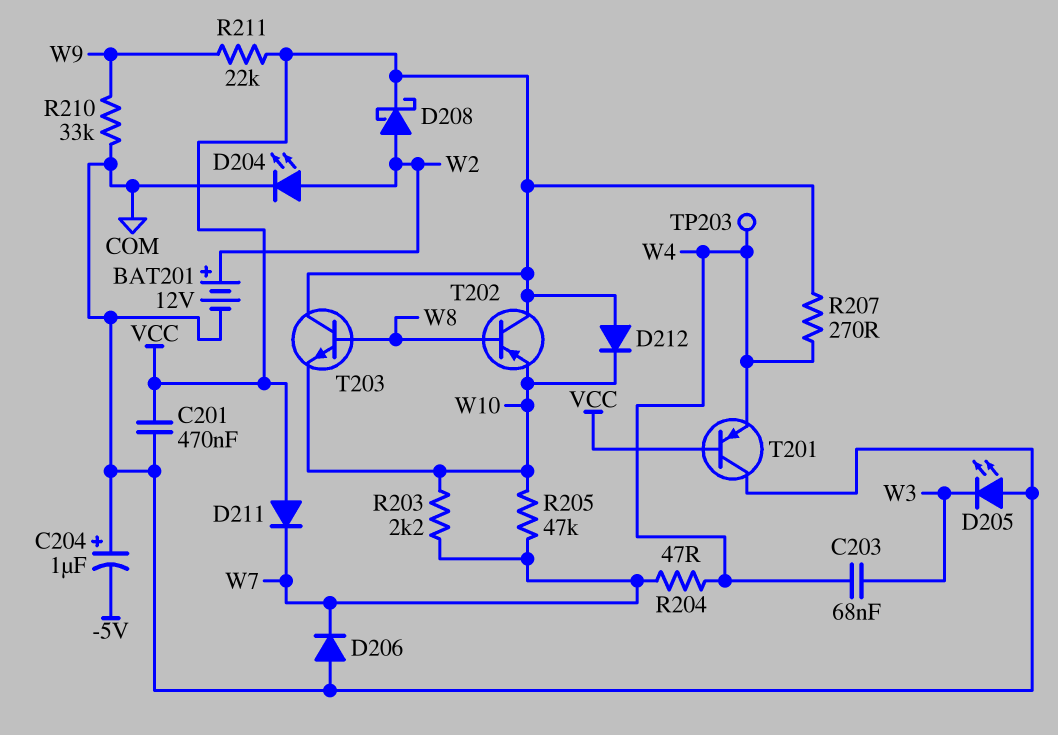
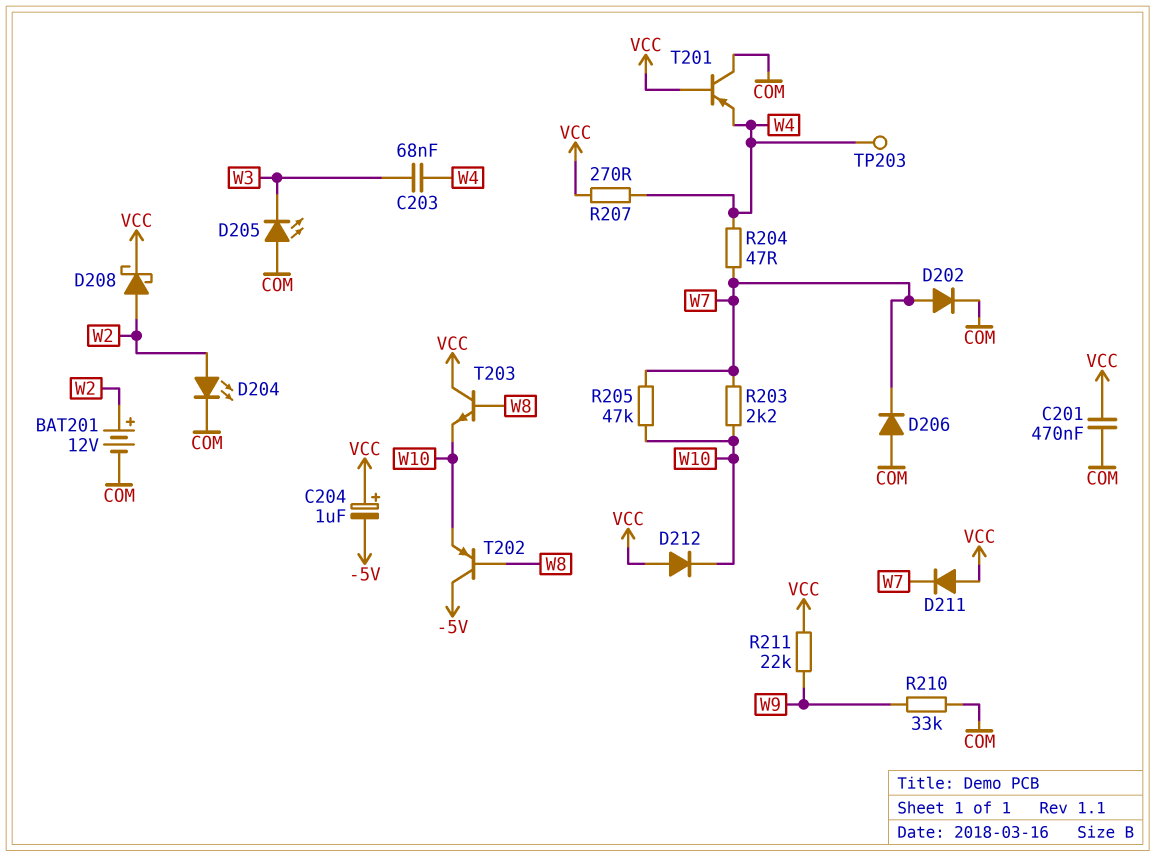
C204: 1uF (plus COM, minus -5V) -> 1uF (plus VCC, minus -5V)
D202: none -> diode (A W7, K COM)
T202: PNP (B W8, C VCC, E W10) -> PNP (B W8, C -5V, E W10)

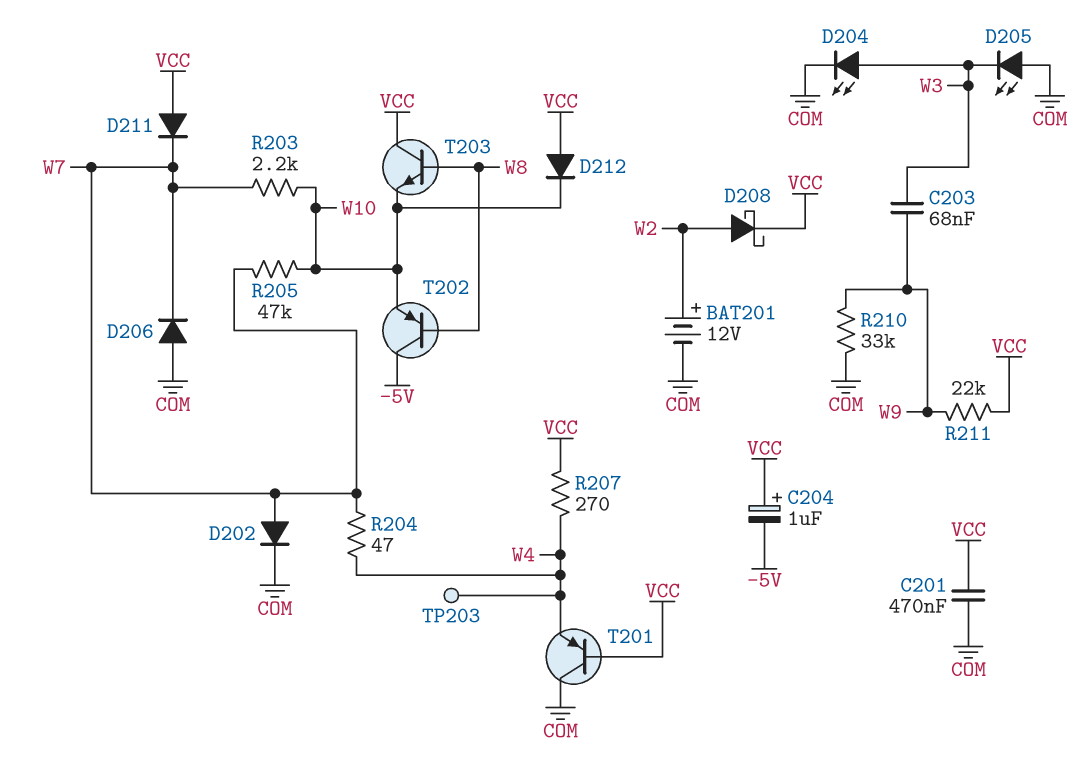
C203: 68nF (W3, W4) -> 68nF (W3, W9)
D204: LED (A W2, K COM) -> LED (A W3, K COM)

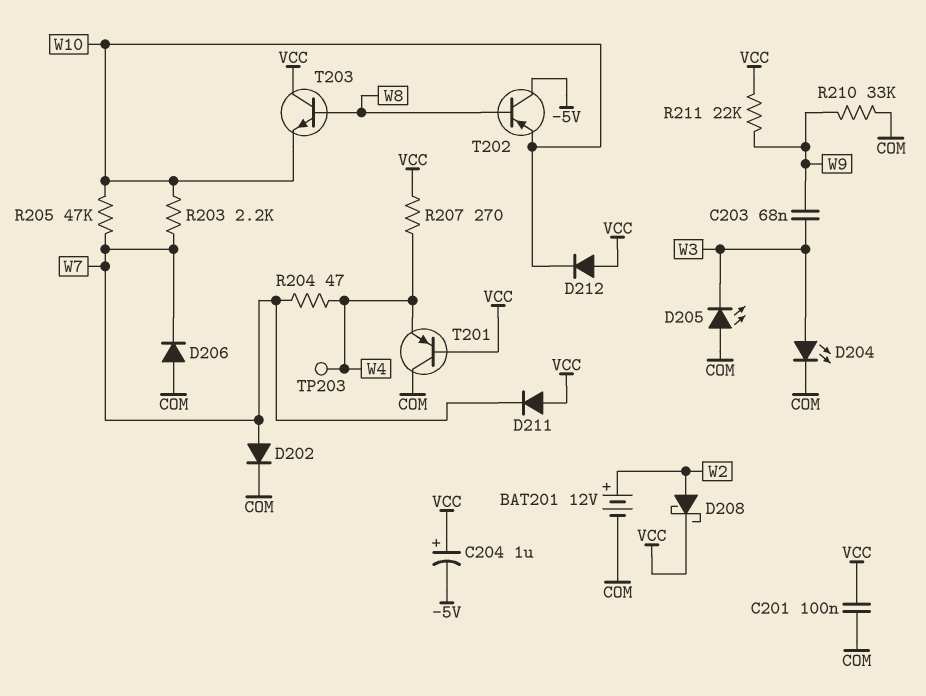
C201: 470nF (COM, VCC) -> 100nF (COM, VCC)

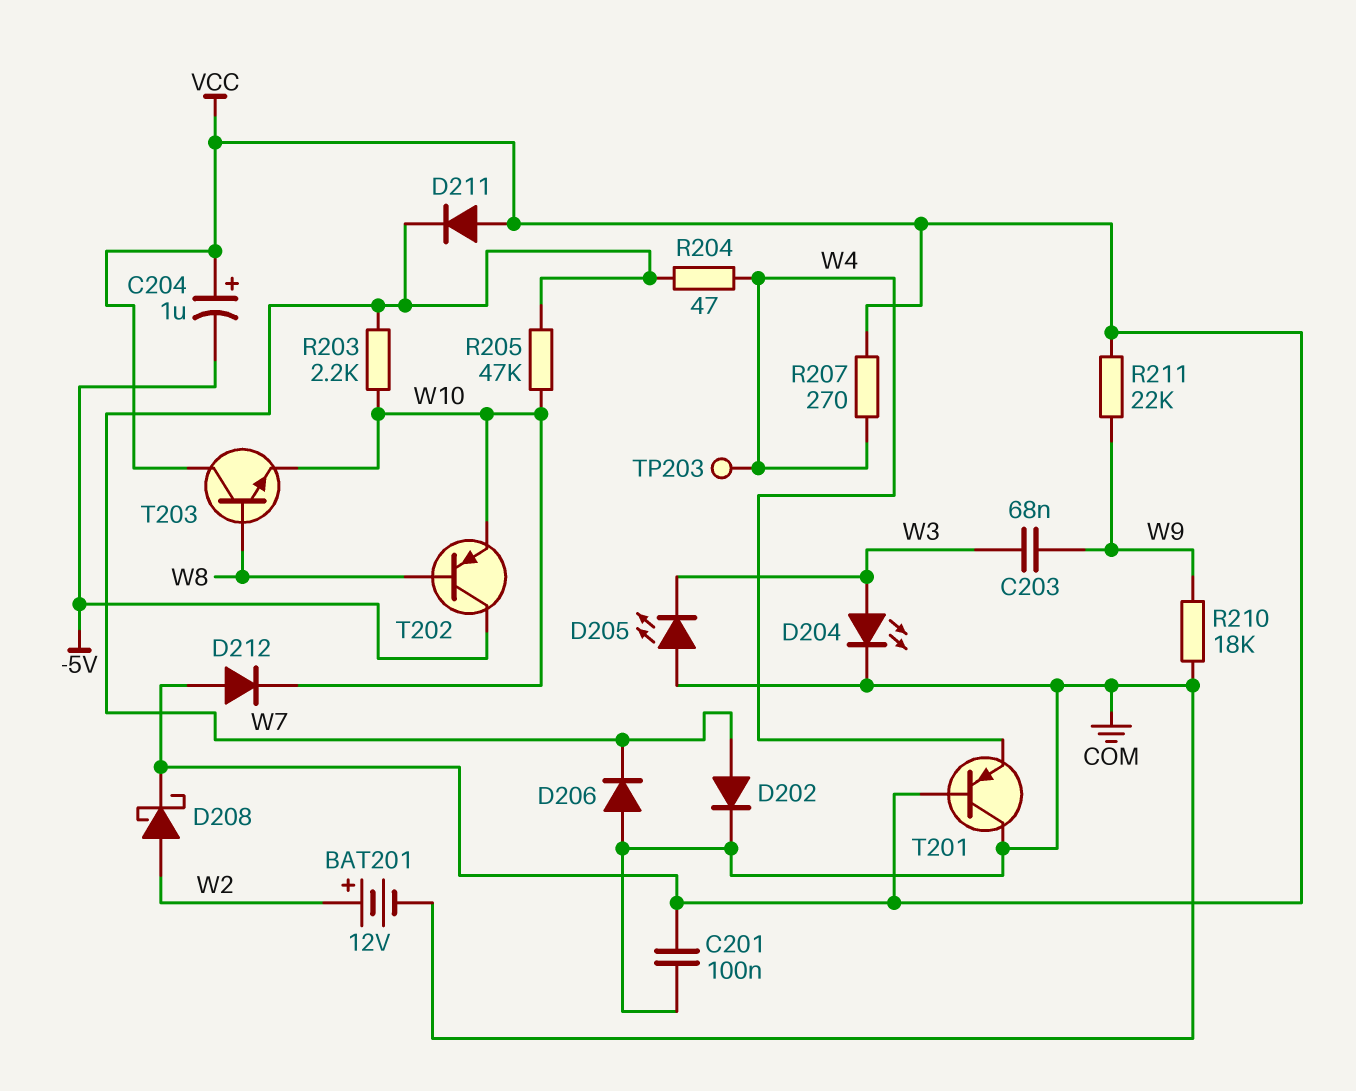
R210: 33k (COM, W9) -> 18k (COM, W9)

